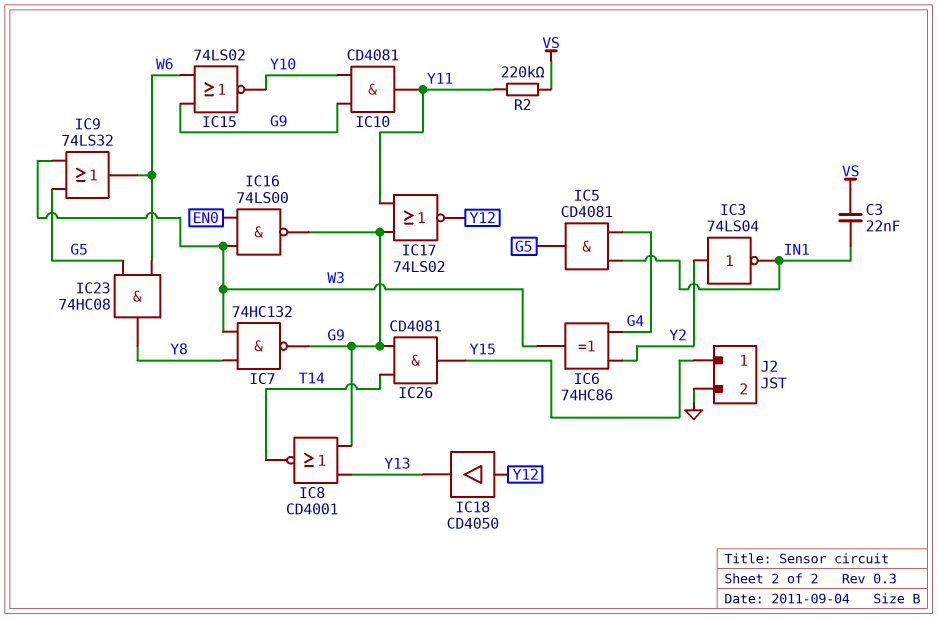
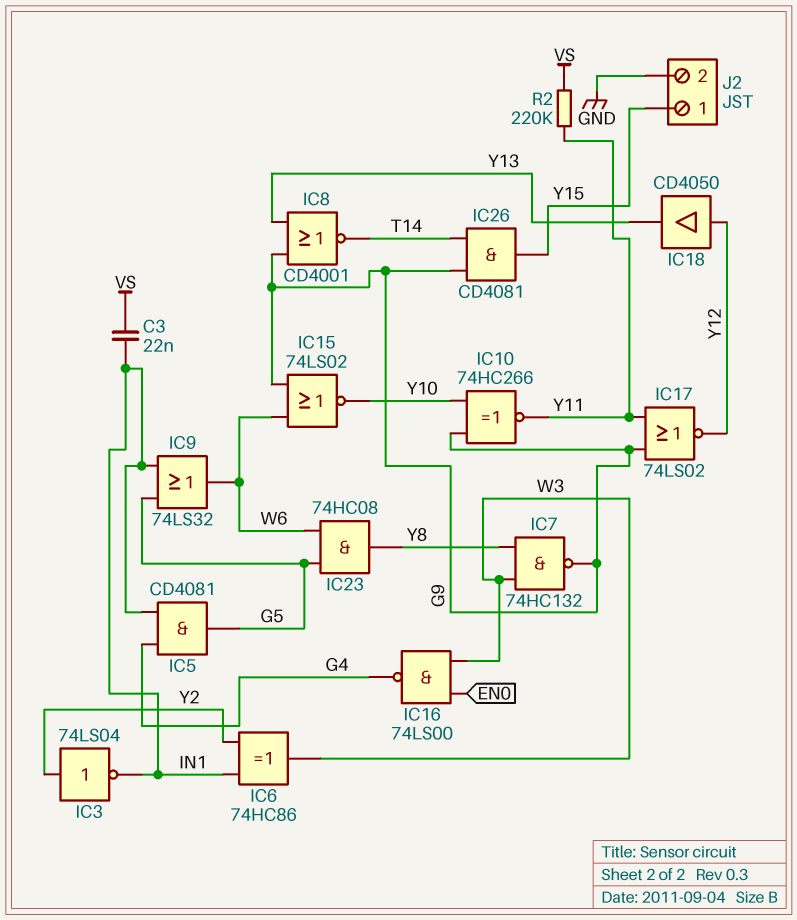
IC6: XOR 74HC86 (in G4, in Y2, out W3) -> XOR 74HC86 (in IN1, in Y2, out W3)
IC9: OR 74LS32 (in G5, in W3, out W6) -> OR 74LS32 (in G5, in IN1, out W6)
IC10: AND CD4081 (in G9, in Y10, out Y11) -> XNOR 74HC266 (in G9, in Y10, out Y11)
IC16: NAND 74LS00 (in EN0, in W3, out G9) -> NAND 74LS00 (in EN0, in W3, out G4)

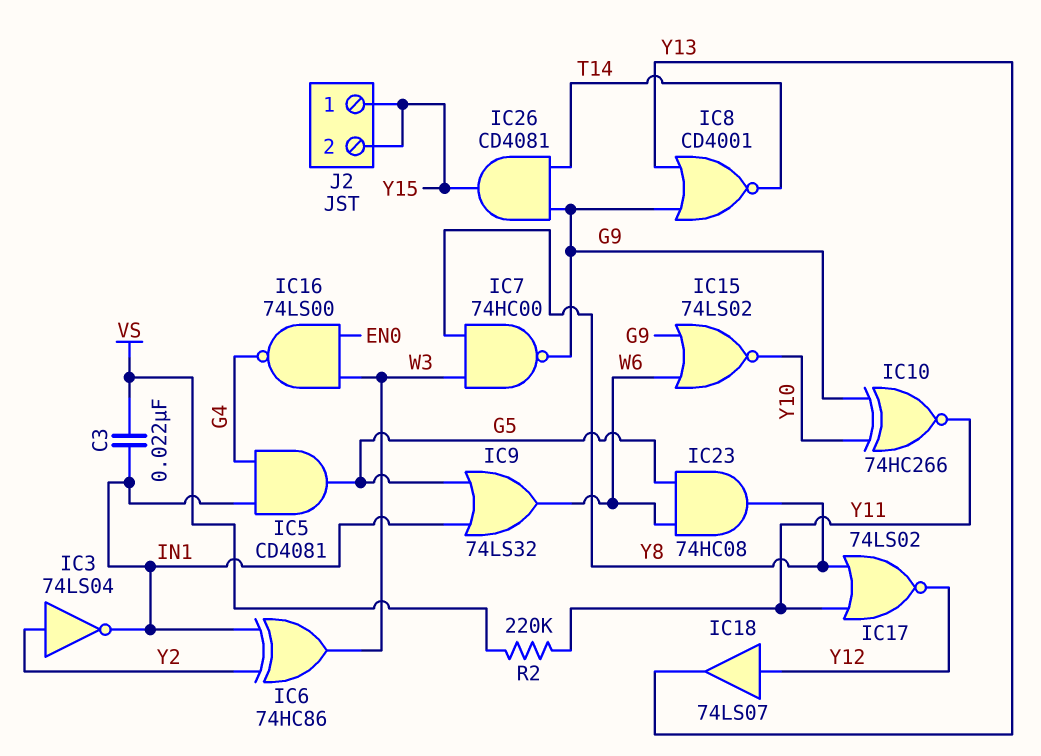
IC7: NAND 74HC132 (in W3, in Y8, out G9) -> NAND 74HC00 (in W3, in Y8, out G9)
IC17: NOR 74LS02 (in G9, in Y11, out Y12) -> NOR 74LS02 (in Y8, in Y11, out Y12)
IC18: buffer CD4050 (in Y12, out Y13) -> buffer 74LS07 (in Y12, out Y13)
J2 pin 2: GND -> Y15

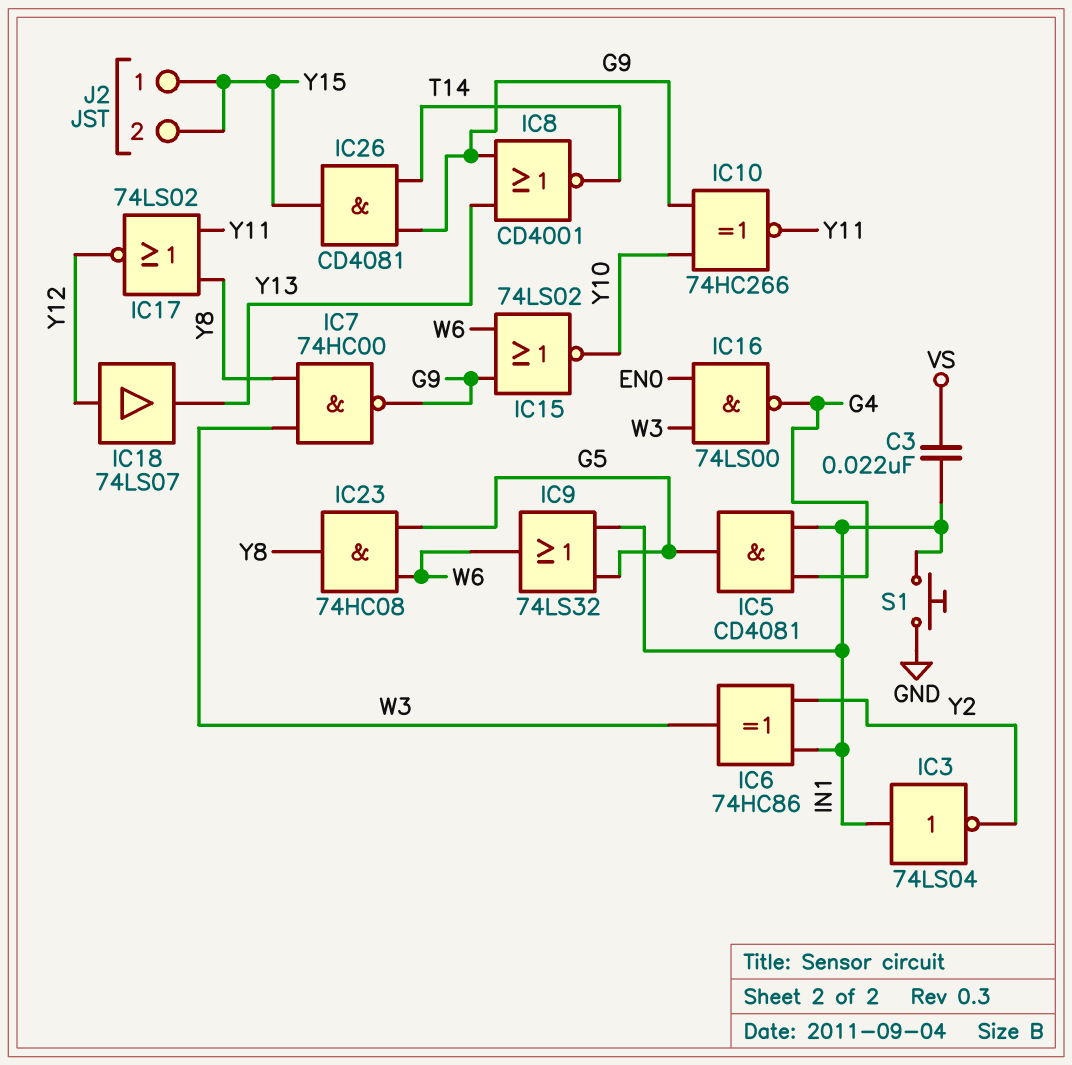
IC3: NOT 74LS04 (in Y2, out IN1) -> NOT 74LS04 (in IN1, out Y2)
R2: 220k (VS, Y11) -> none
S1: none -> button (GND, IN1)

